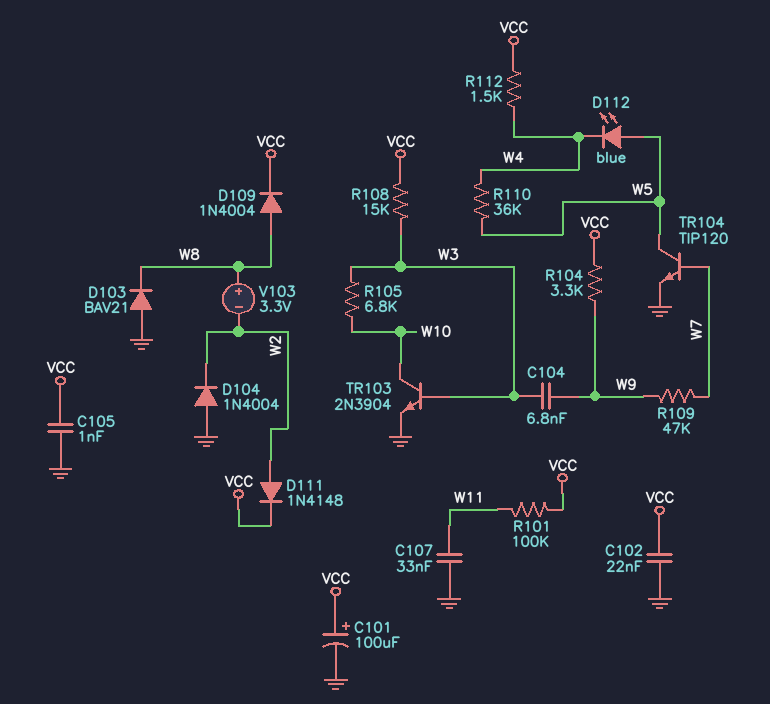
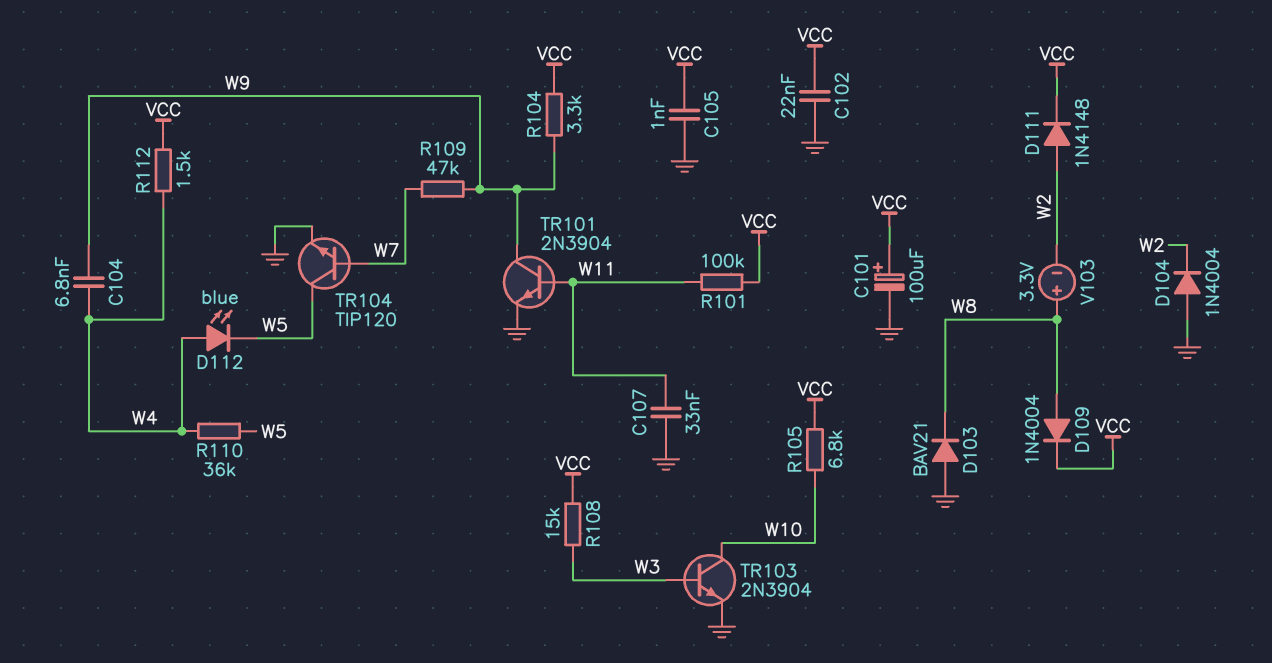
C104: 6.8nF (W3, W9) -> 6.8nF (W4, W9)
D112: LED blue (A W5, K W4) -> LED blue (A W4, K W5)
R105: 6.8k (W3, W10) -> 6.8k (VCC, W10)
TR101: none -> NPN 2N3904 (B W11, C W9, E GND)

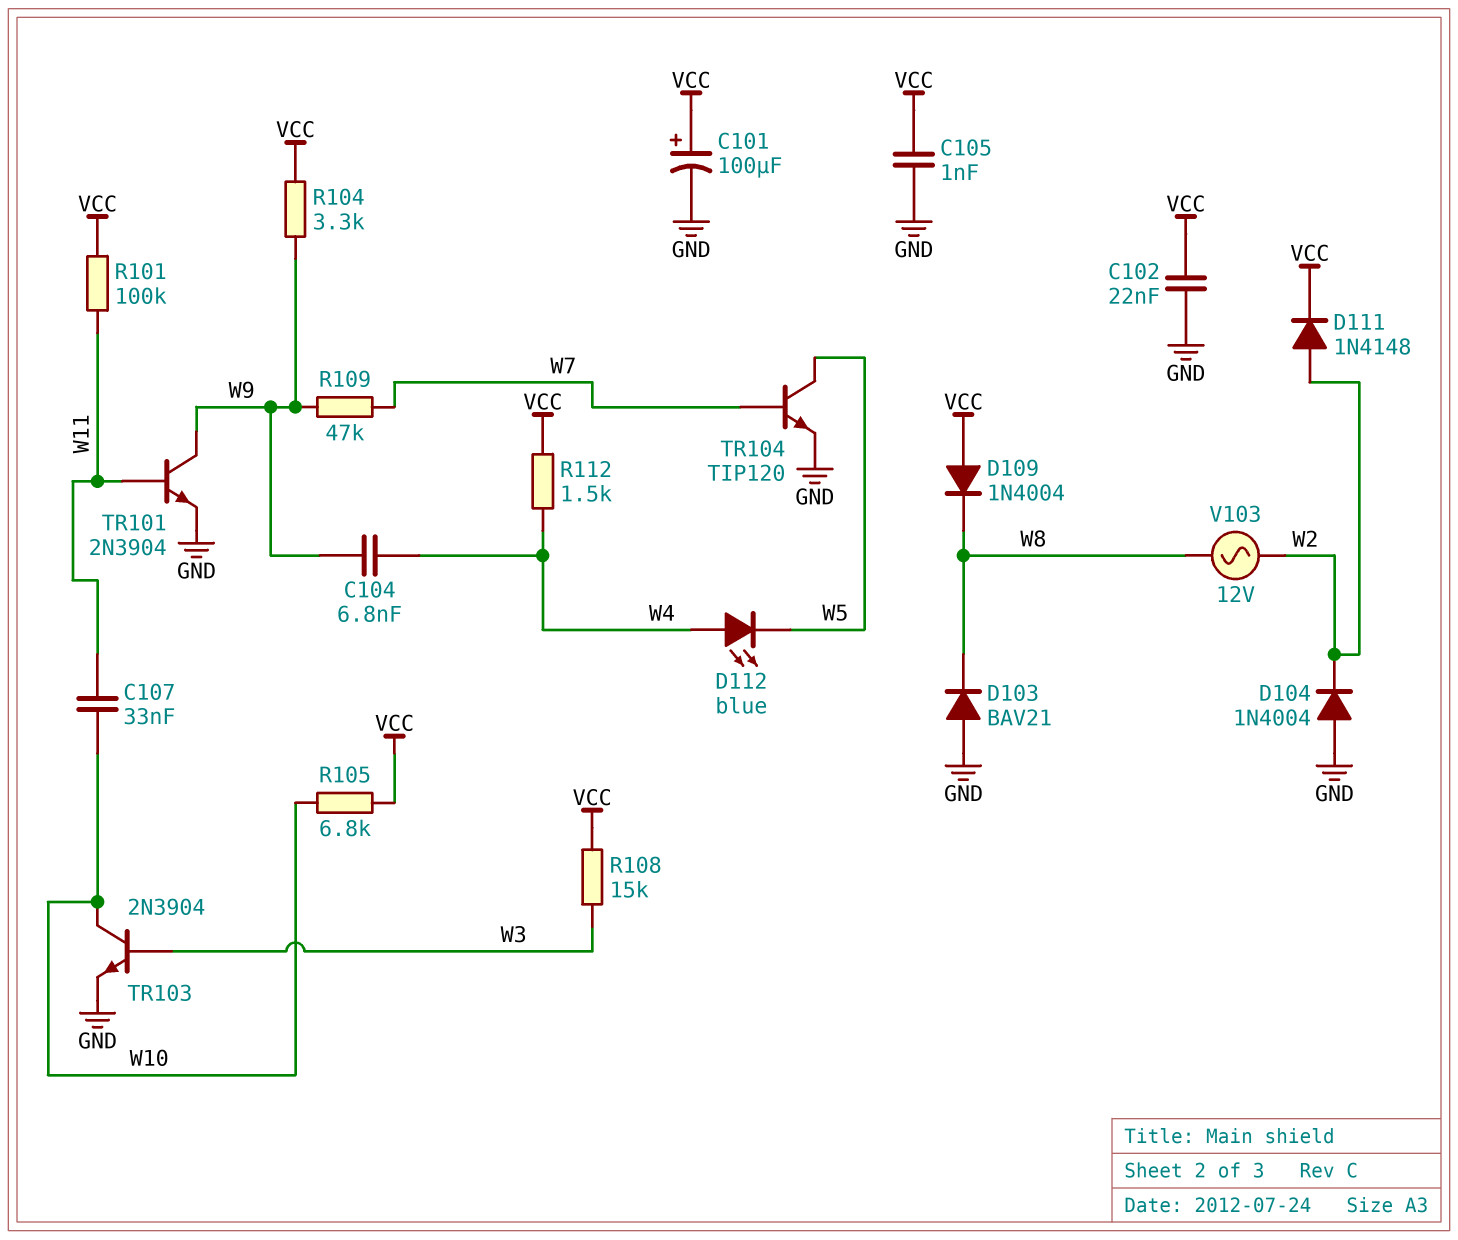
C107: 33nF (GND, W11) -> 33nF (W10, W11)
D109: diode 1N4004 (A W8, K VCC) -> diode 1N4004 (A VCC, K W8)
R110: 36k (W4, W5) -> none
V103: 3.3V (plus W8, minus W2) -> AC 12V (W2, W8)

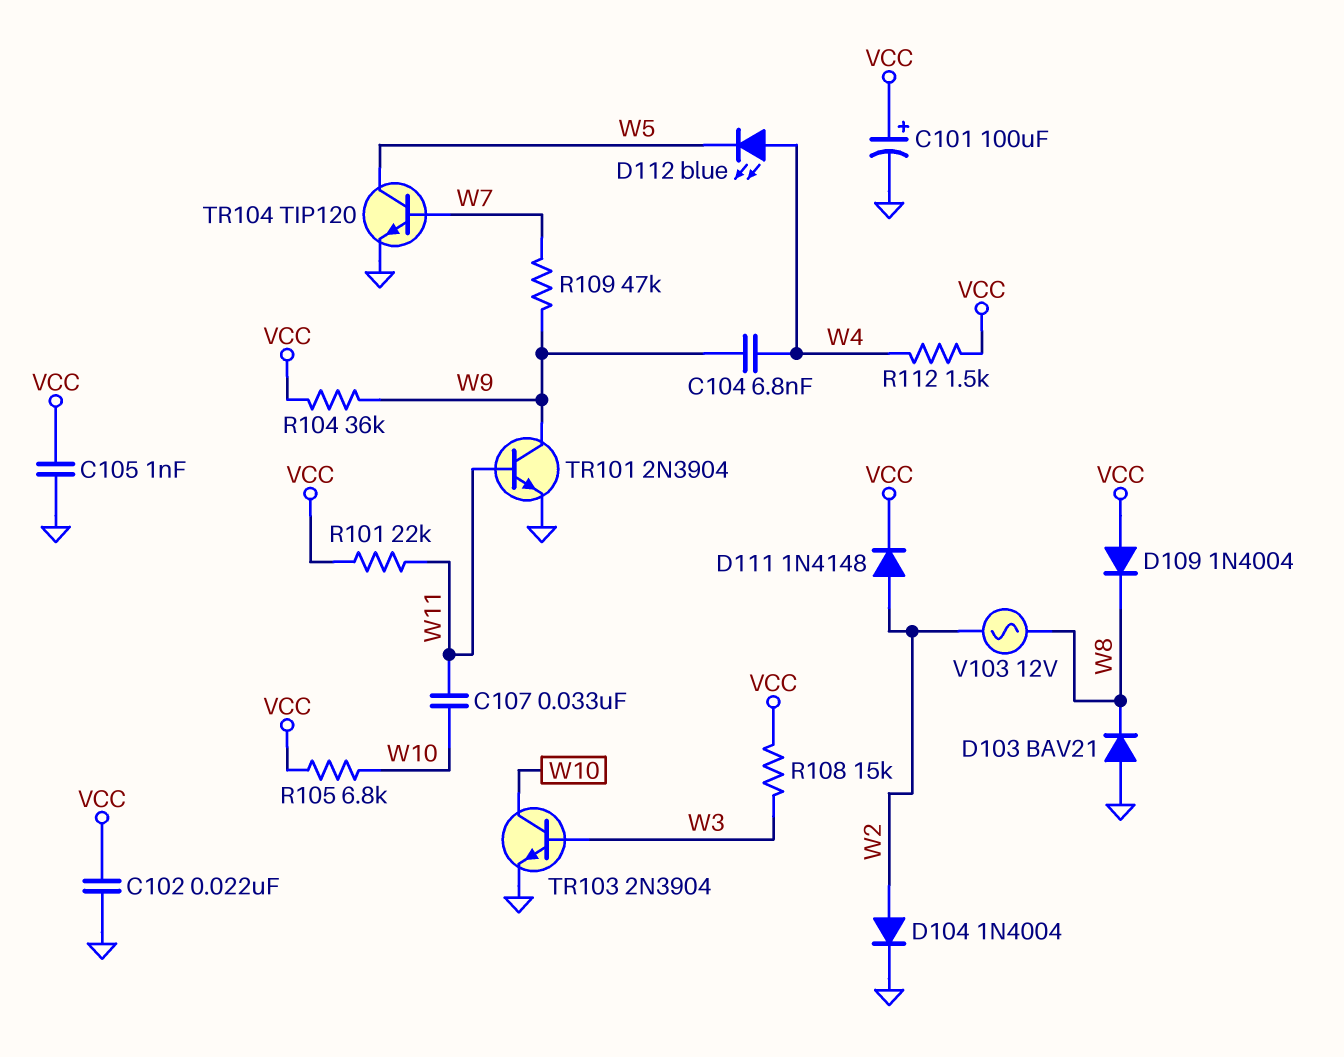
D104: diode 1N4004 (A GND, K W2) -> diode 1N4004 (A W2, K GND)
R101: 100k (VCC, W11) -> 22k (VCC, W11)
R104: 3.3k (VCC, W9) -> 36k (VCC, W9)

